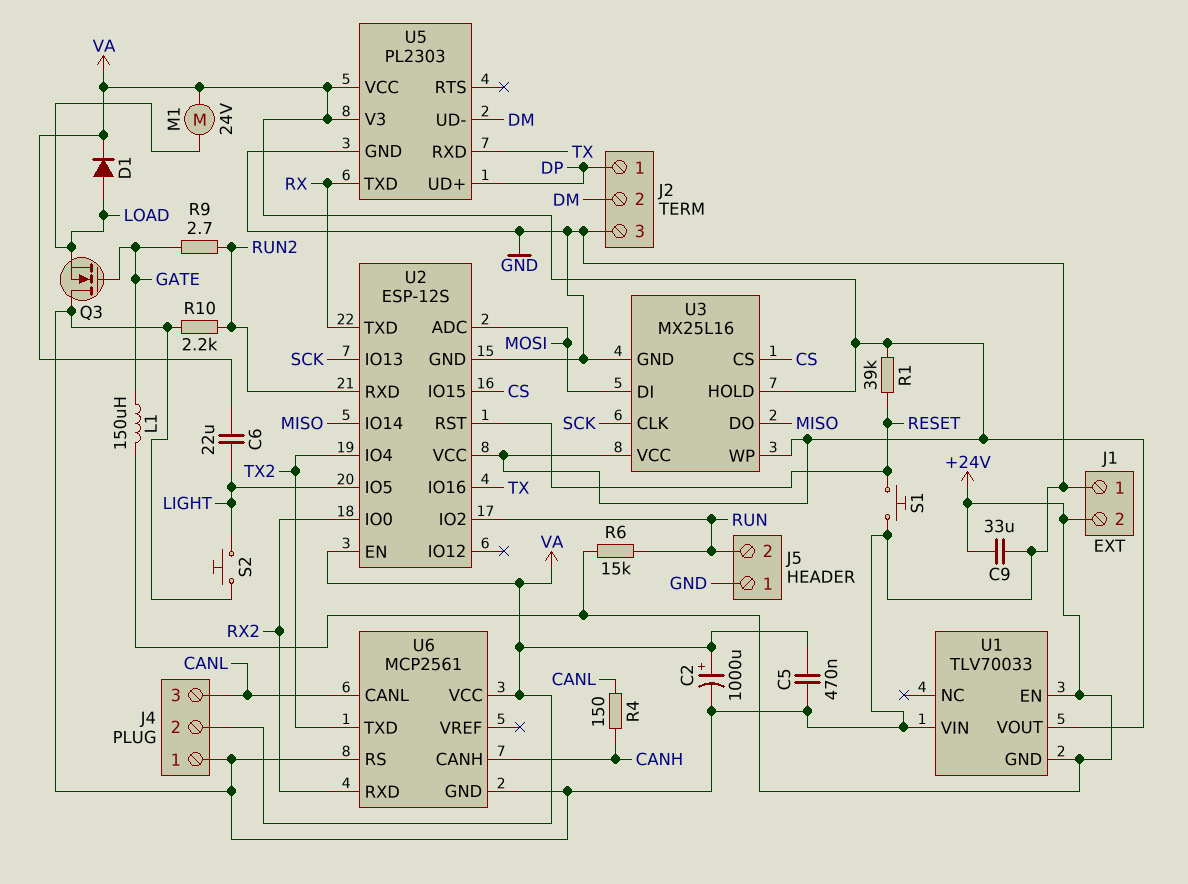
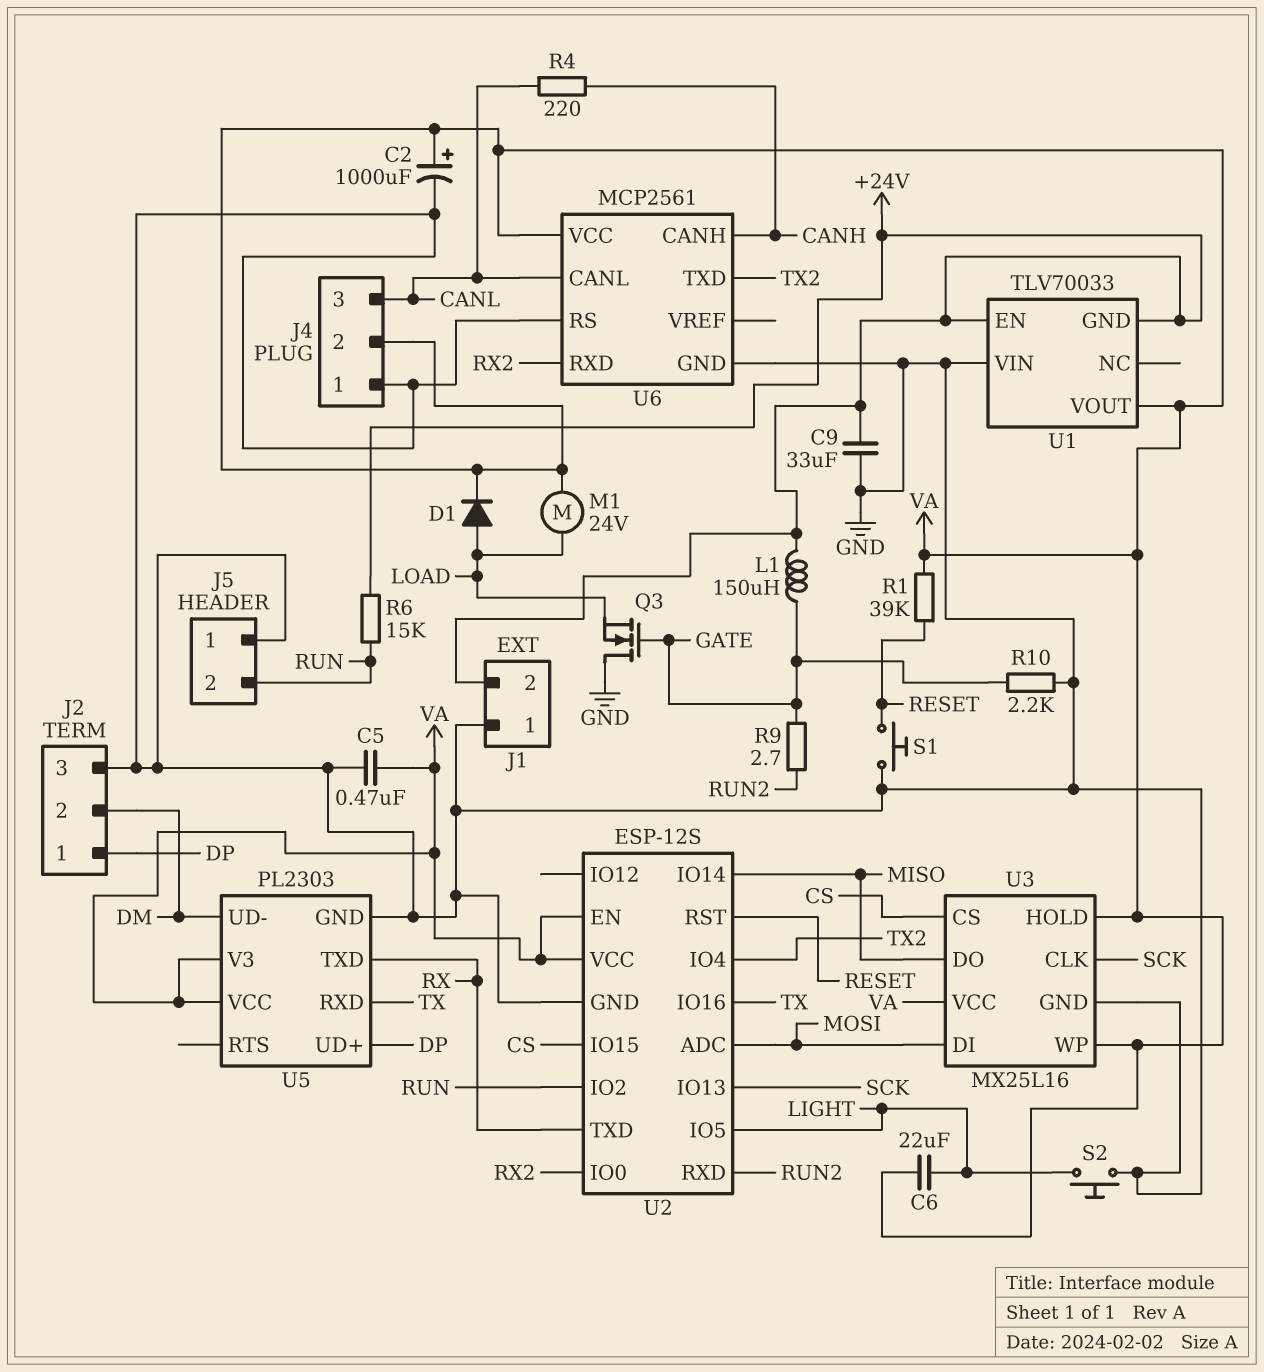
R4: 150 (CANH, CANL) -> 220 (CANH, CANL)
R10: 2.2k (GND, RUN2) -> 2.2k (GATE, GND)

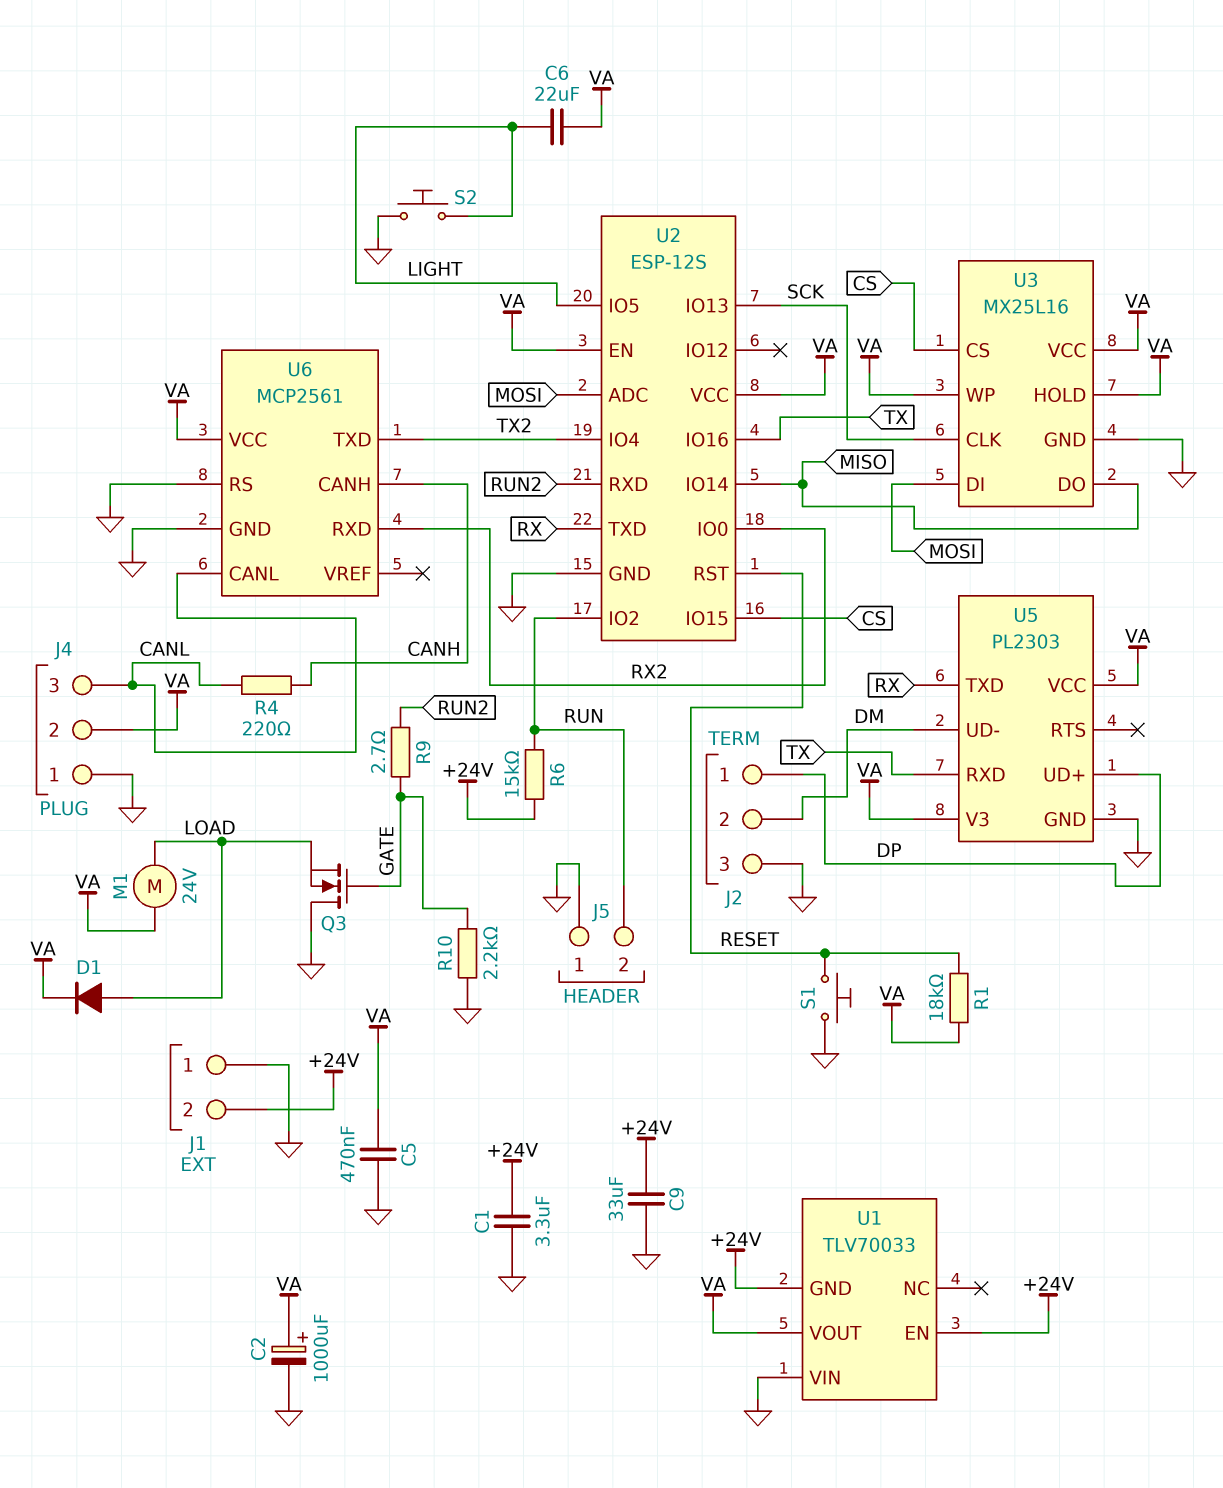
C1: none -> 3.3uF (+24V, GND)
L1: 150uH (+24V, GATE) -> none
R1: 39k (RESET, VA) -> 18k (RESET, VA)

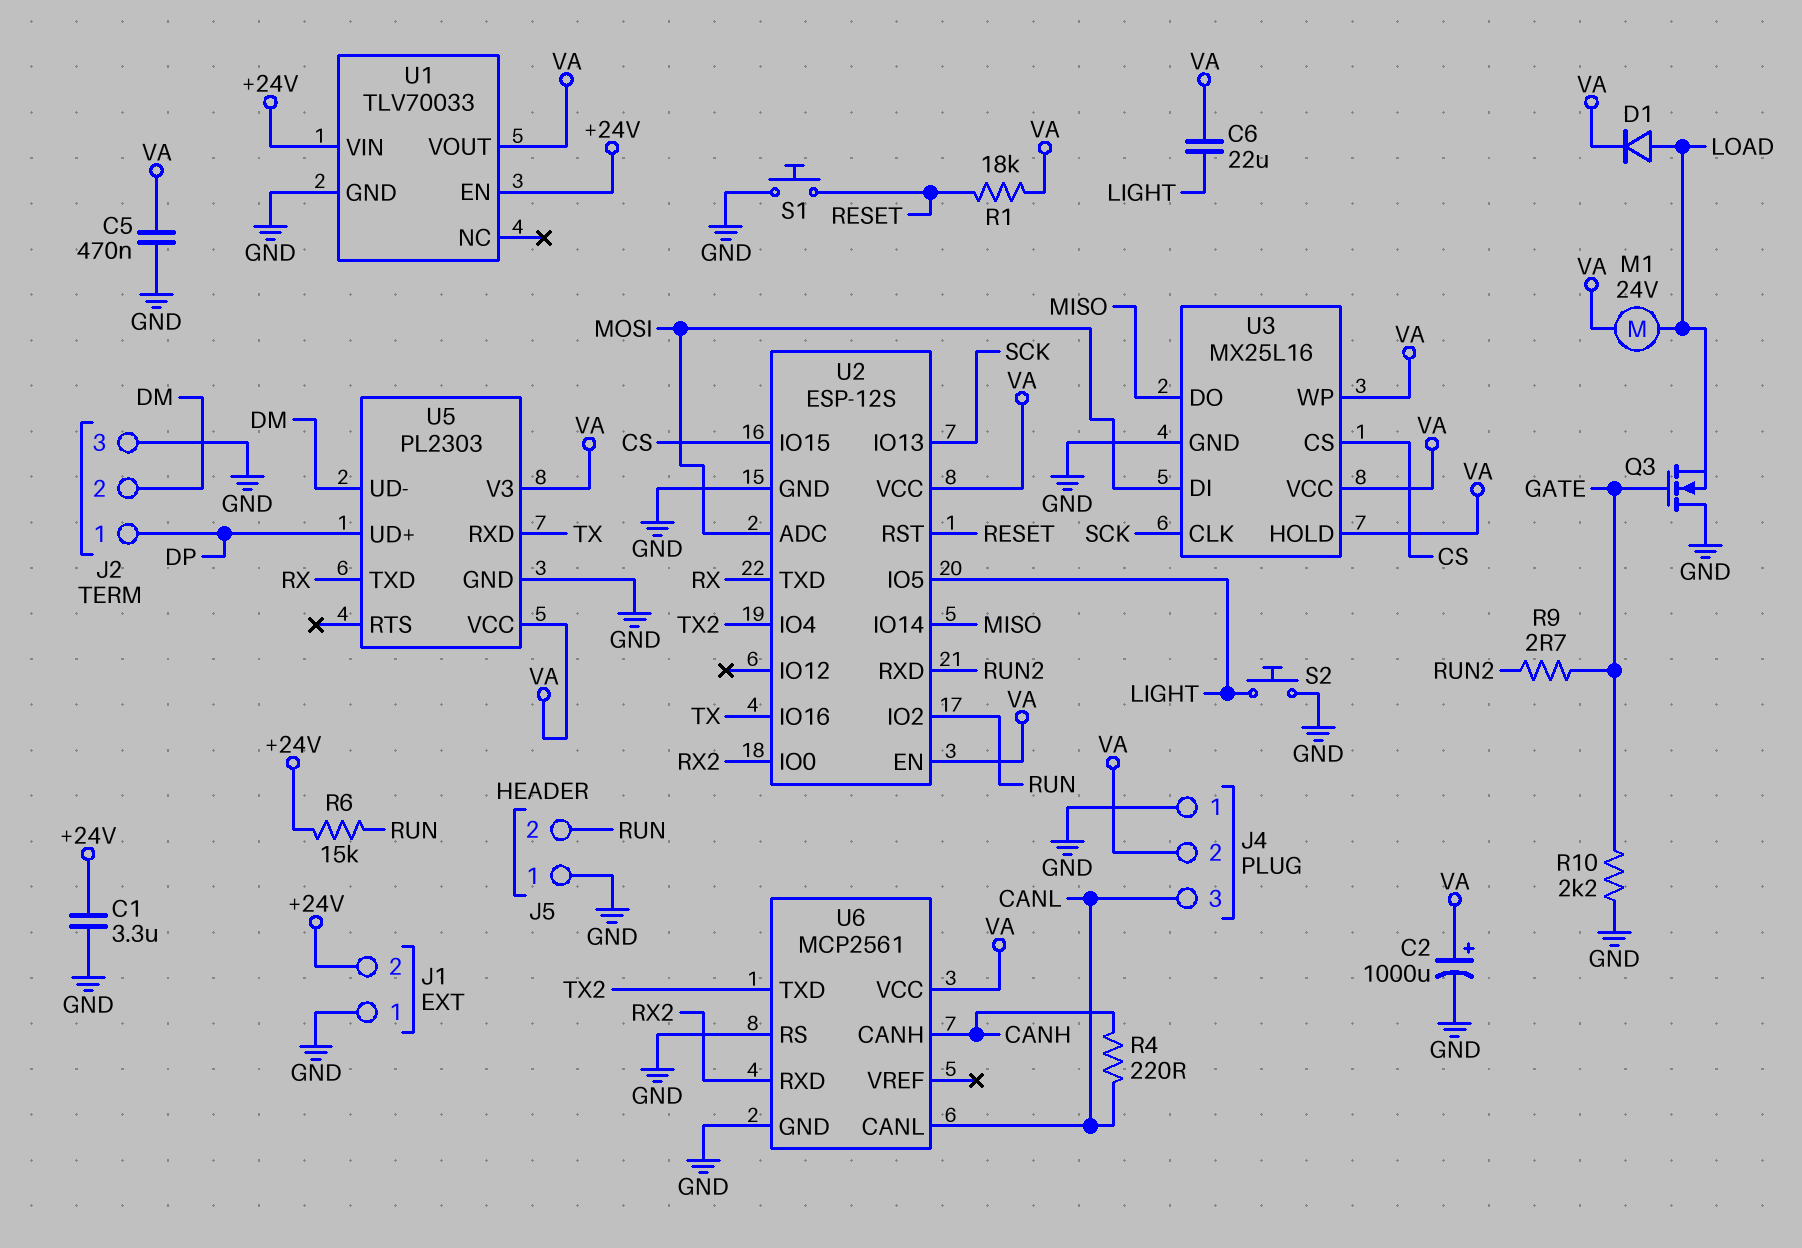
C9: 33uF (+24V, GND) -> none
U1 pin GND: +24V -> GND
U1 pin VIN: GND -> +24V

